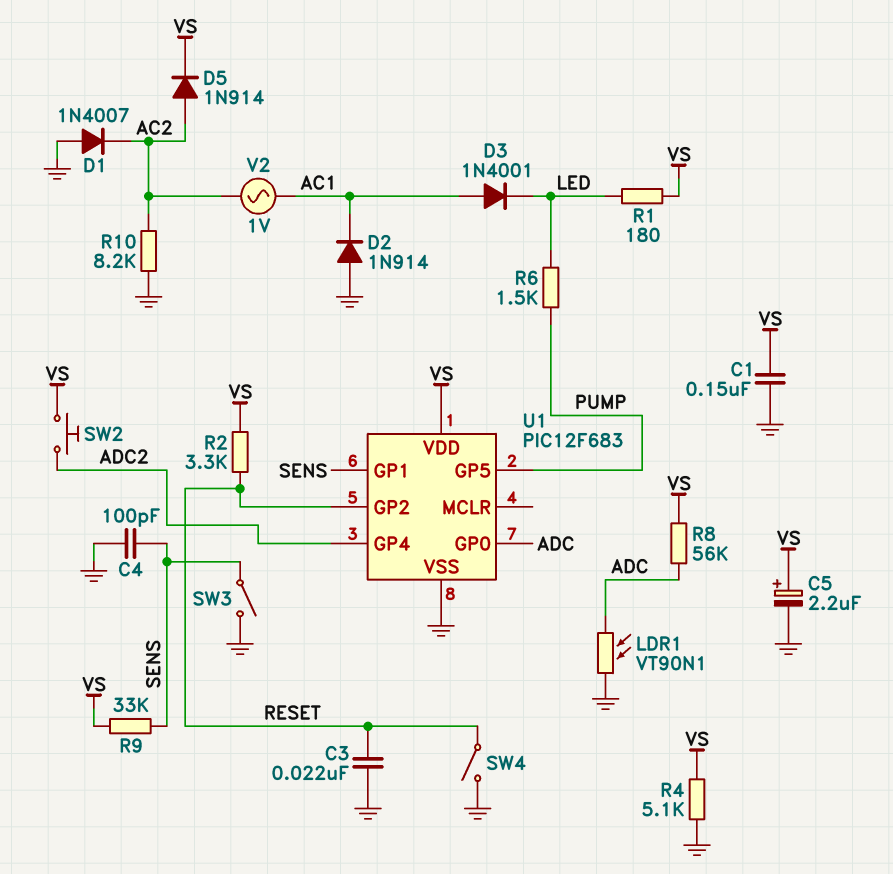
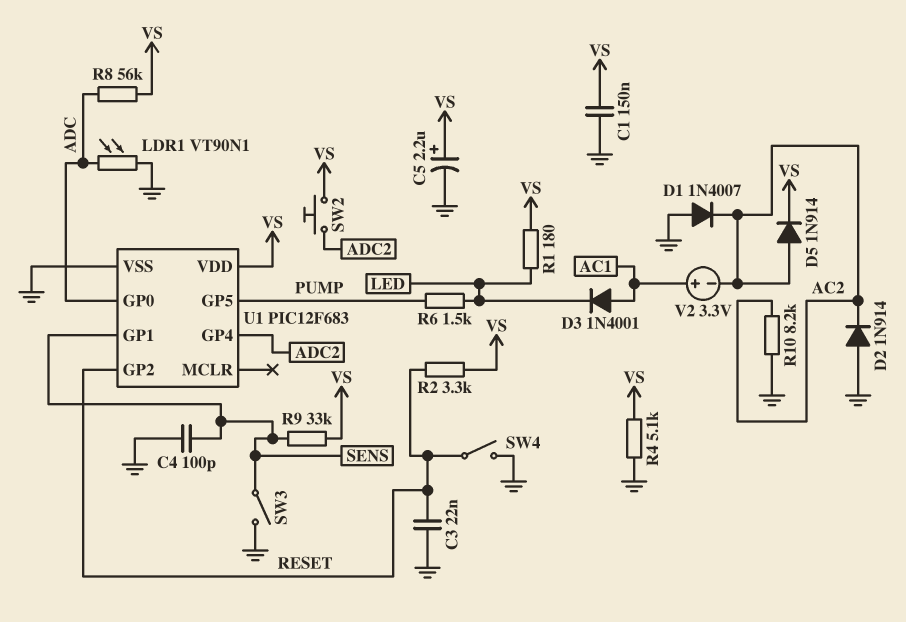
D2: diode 1N914 (A GND, K AC1) -> diode 1N914 (A GND, K AC2)
V2: AC 1V (AC1, AC2) -> 3.3V (plus AC1, minus AC2)

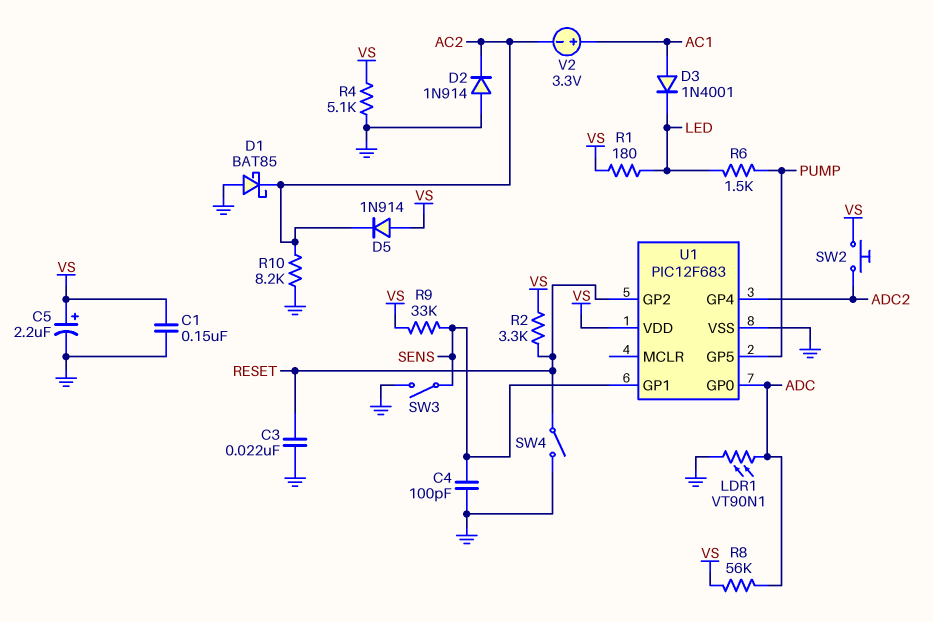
D1: diode 1N4007 (A GND, K AC2) -> schottky BAT85 (A GND, K AC2)
D5: diode 1N914 (A AC2, K VS) -> diode 1N914 (A VS, K AC2)

